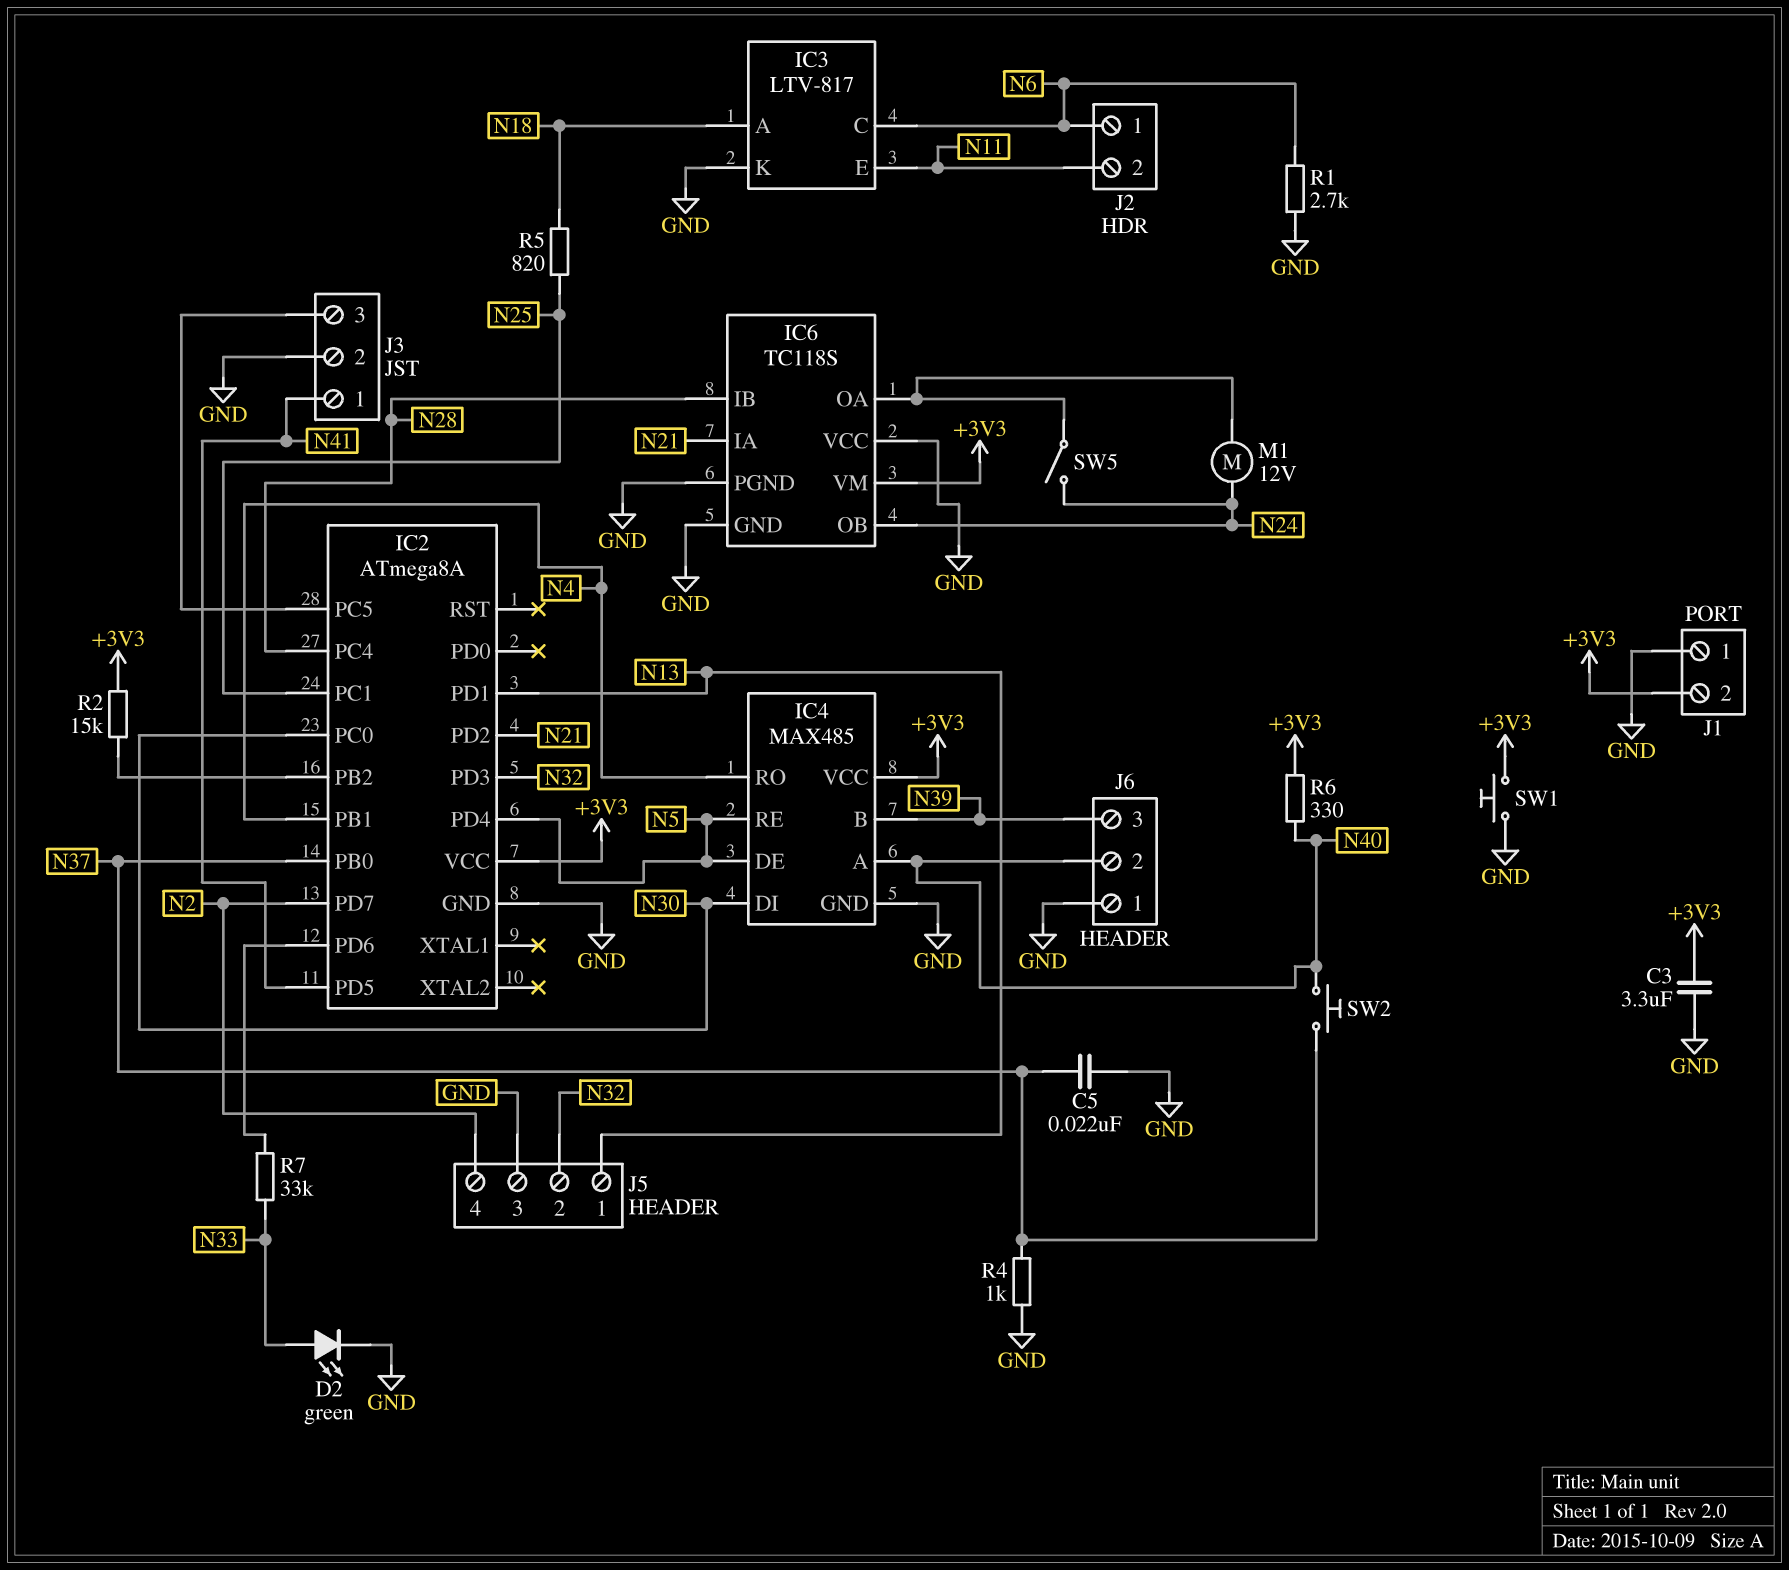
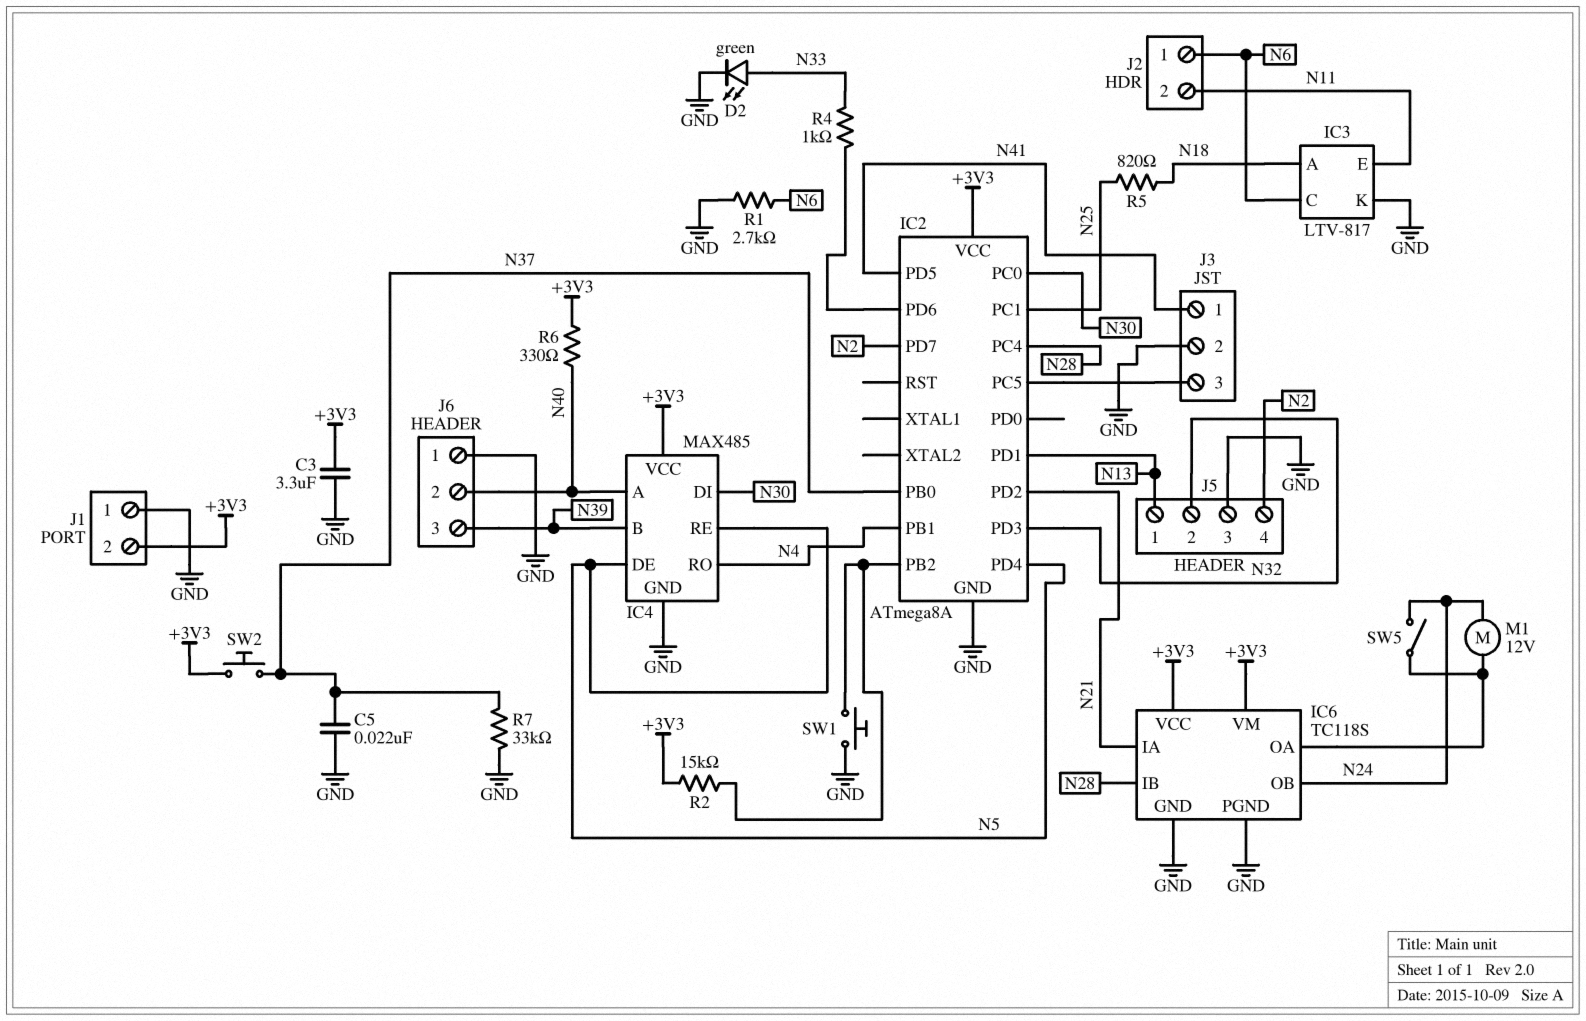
IC6 pin VCC: GND -> +3V3
R4: 1k (GND, N37) -> 1k (IC2/PD6, N33)
R7: 33k (IC2/PD6, N33) -> 33k (GND, N37)
SW1: button (+3V3, GND) -> button (GND, IC2/PB2)
SW2: button (N37, N40) -> button (+3V3, N37)

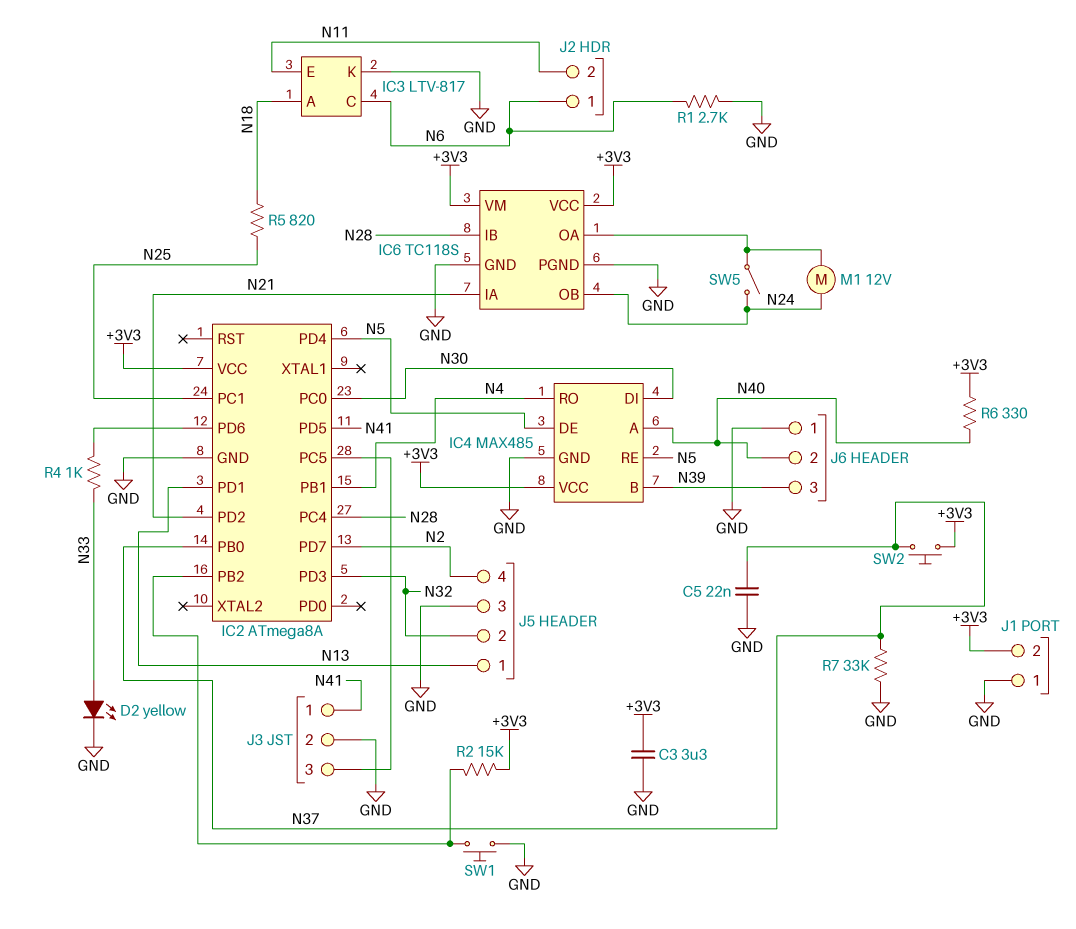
D2: LED green (A N33, K GND) -> LED yellow (A N33, K GND)

